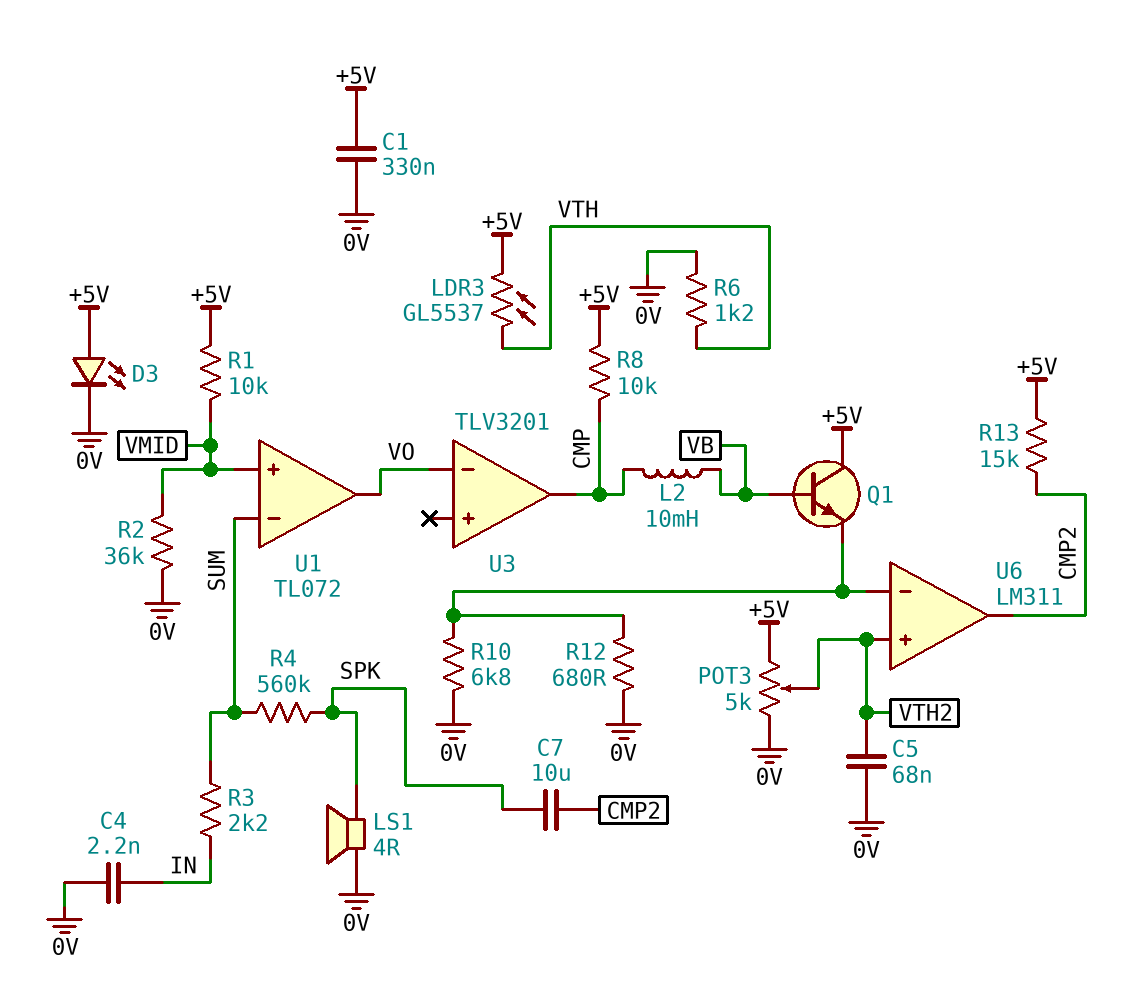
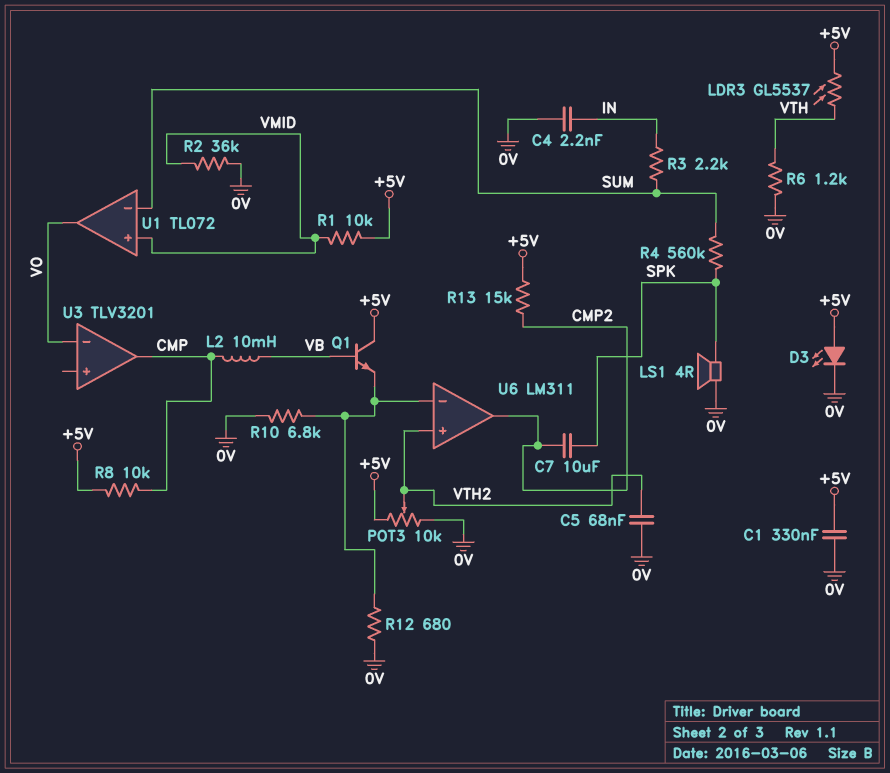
POT3: 5k (+5V, 0V, wiper VTH2) -> 10k (+5V, 0V, wiper VTH2)

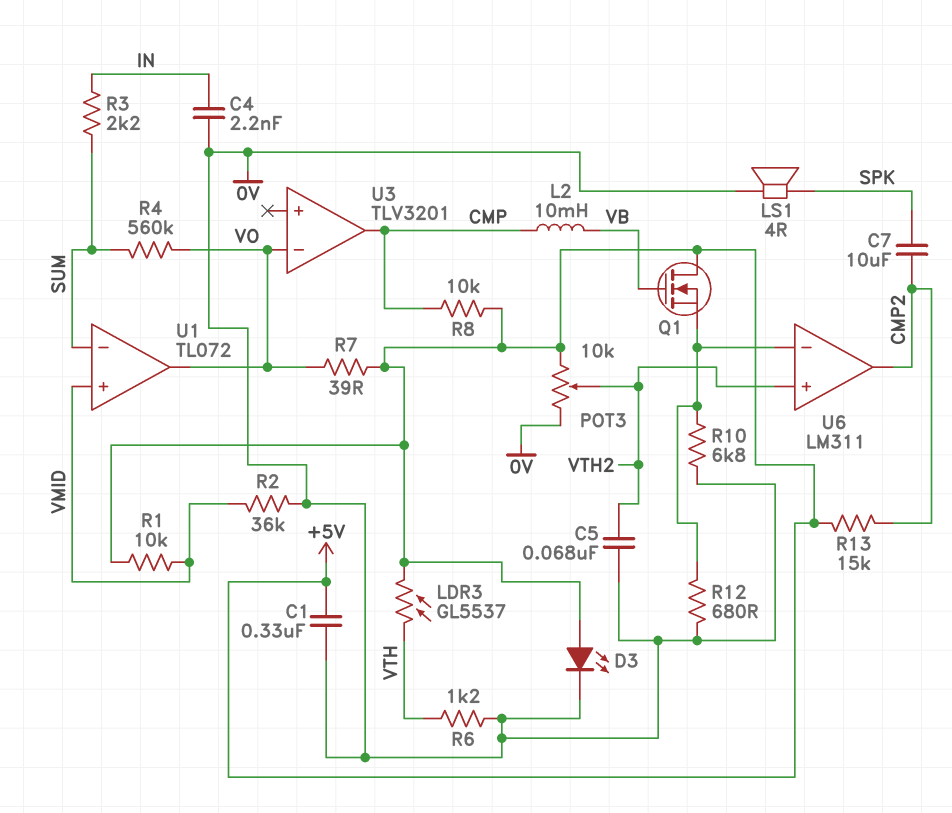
Q1: NPN (B VB, C +5V, E U6/in-) -> NMOS (G VB, D +5V, S U6/in-)
R4: 560k (SPK, SUM) -> 560k (SUM, VO)
R7: none -> 39 (+5V, VO)

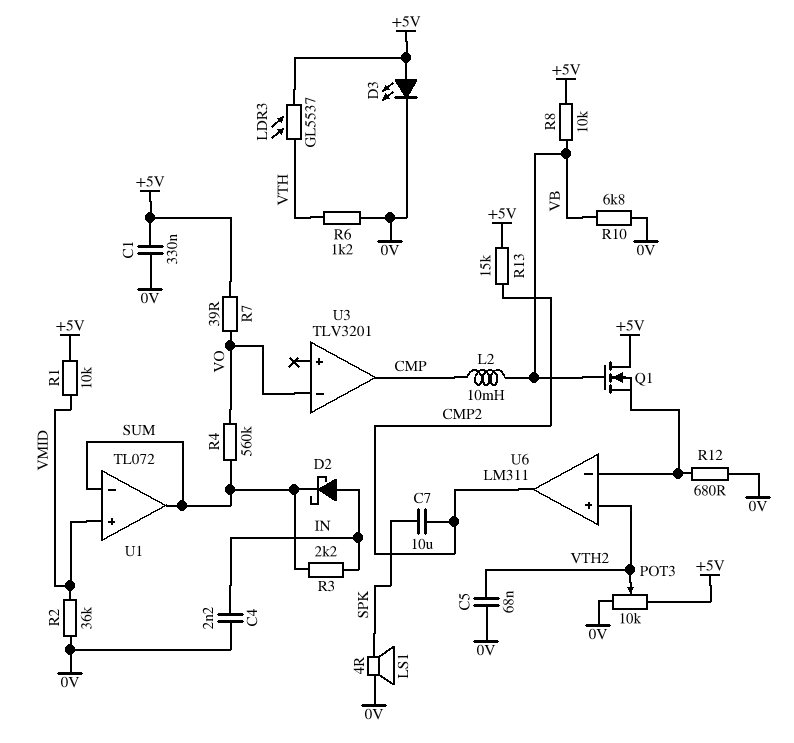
D2: none -> schottky (A IN, K SUM)
R8: 10k (+5V, CMP) -> 10k (+5V, VB)
R10: 6.8k (0V, U6/in-) -> 6.8k (0V, VB)
U1 pin out: VO -> SUM

